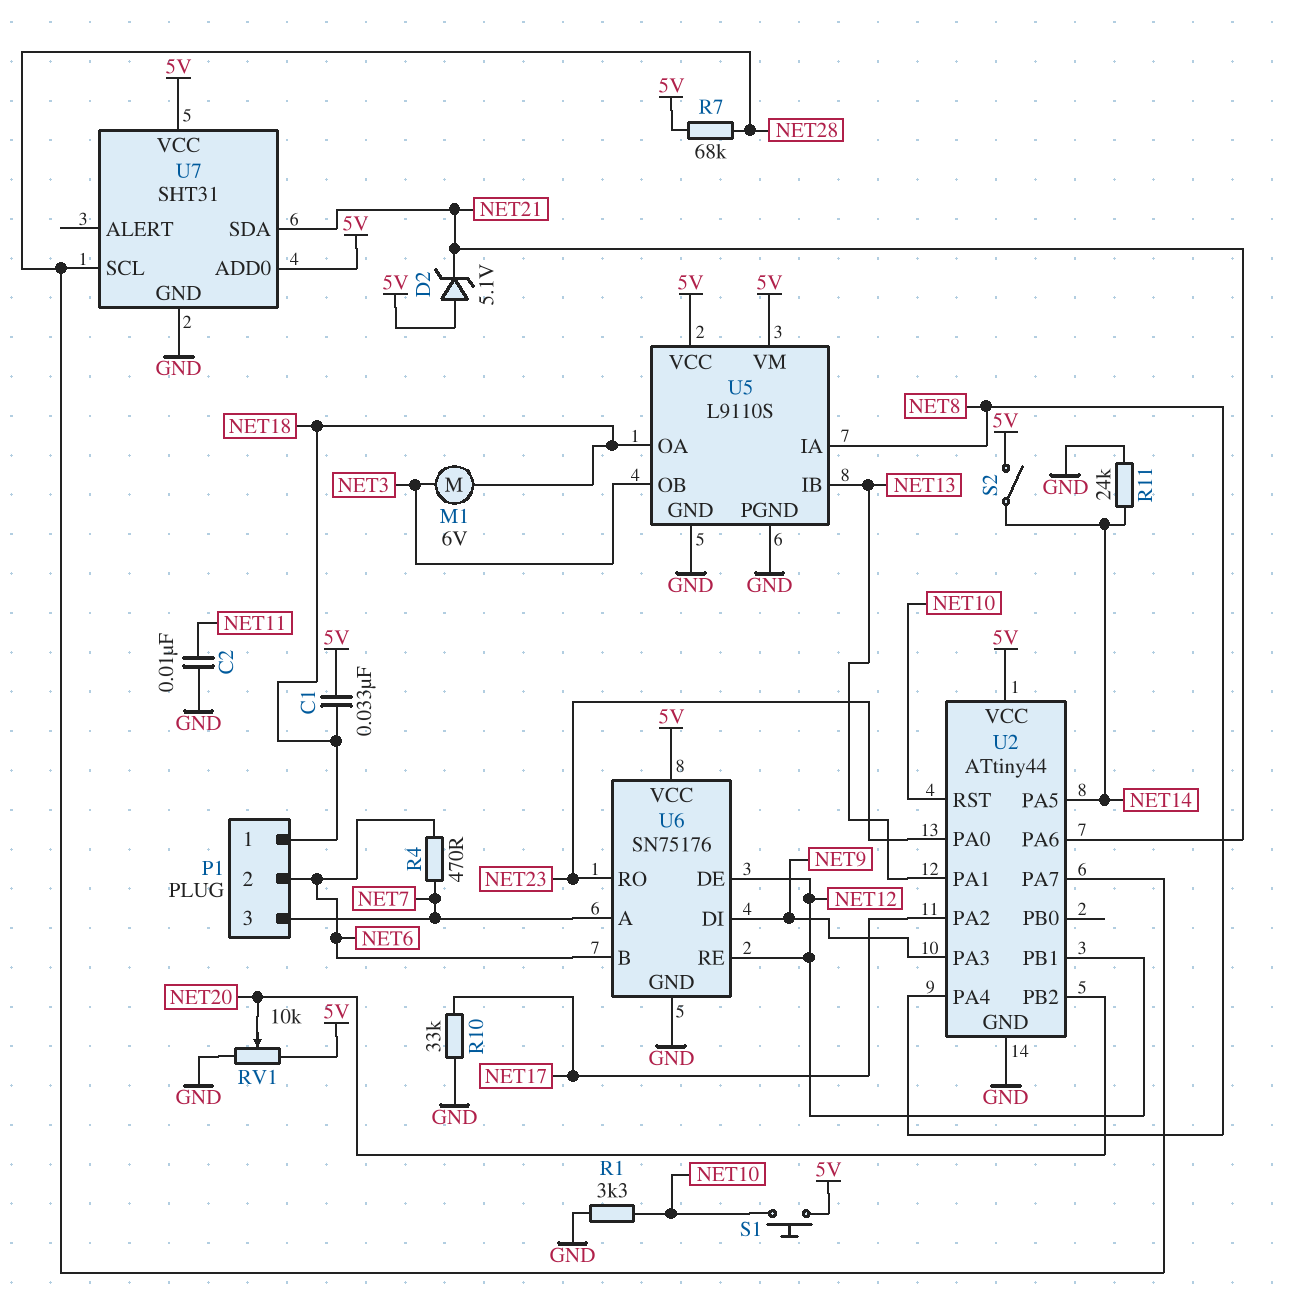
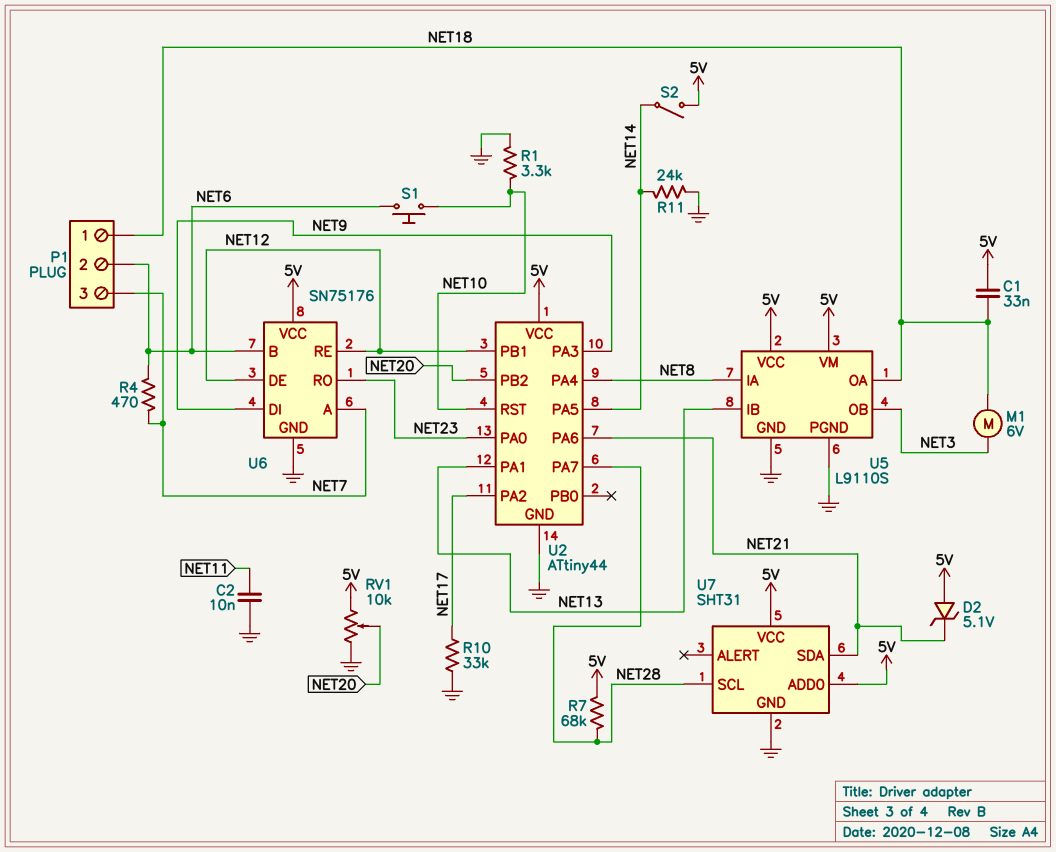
S1: button (5V, NET10) -> button (NET6, NET10)

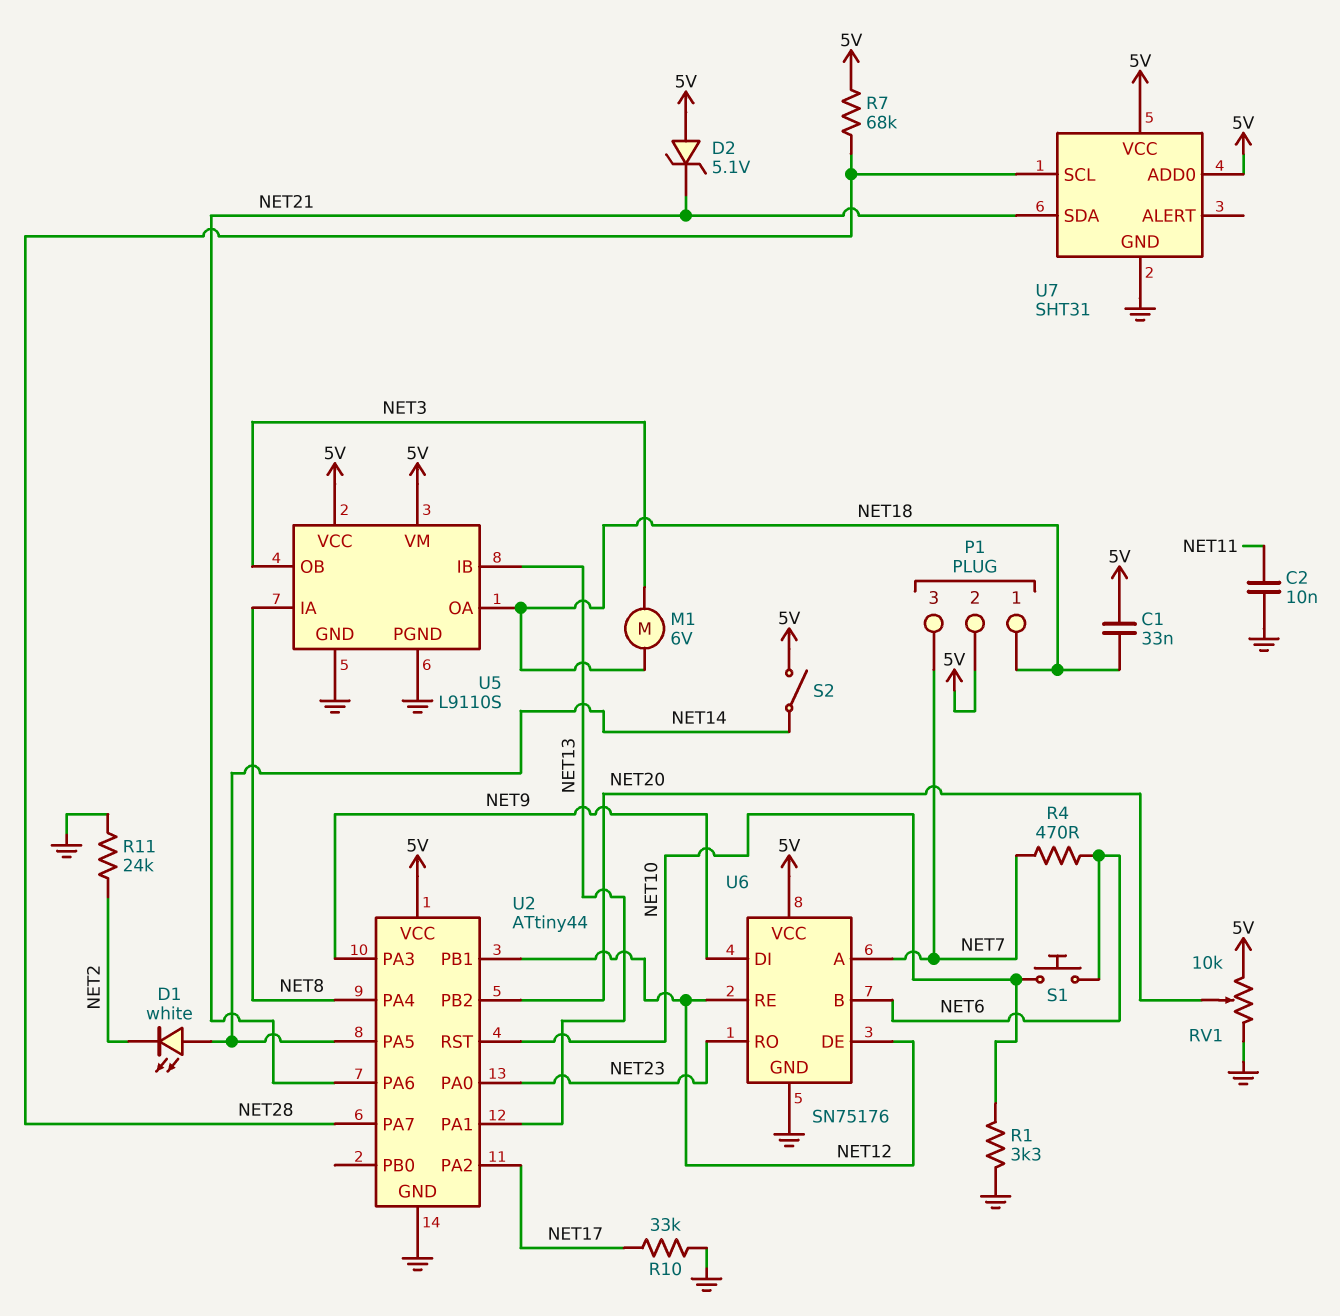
D1: none -> LED white (A NET14, K NET2)
P1 pin 2: NET6 -> 5V
R11: 24k (GND, NET14) -> 24k (GND, NET2)

